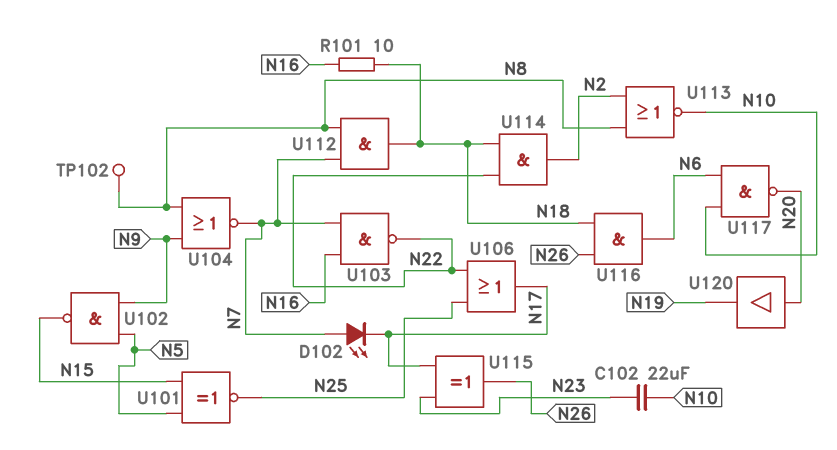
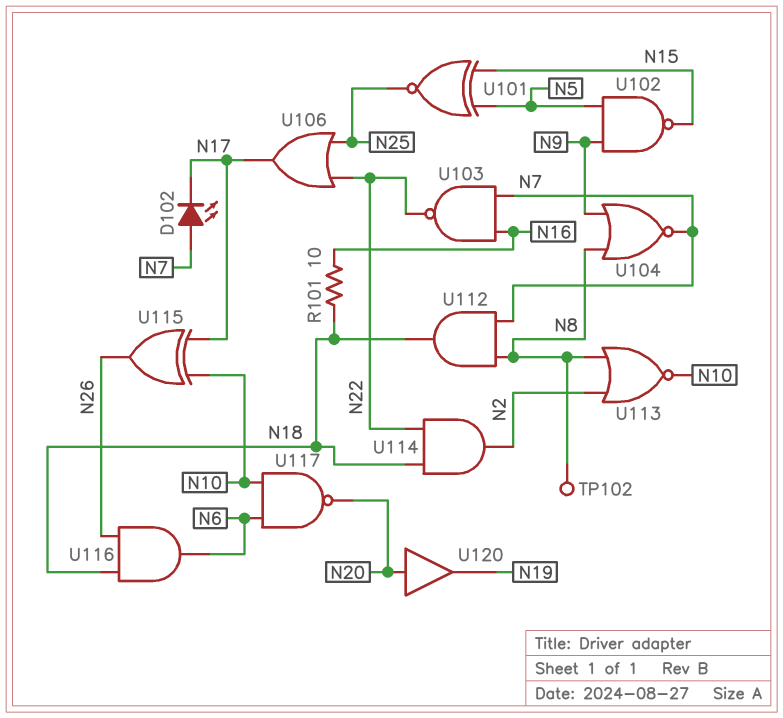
C102: 22uF (N10, N23) -> none
U115: XOR (in N17, in N23, out N26) -> XOR (in N10, in N17, out N26)

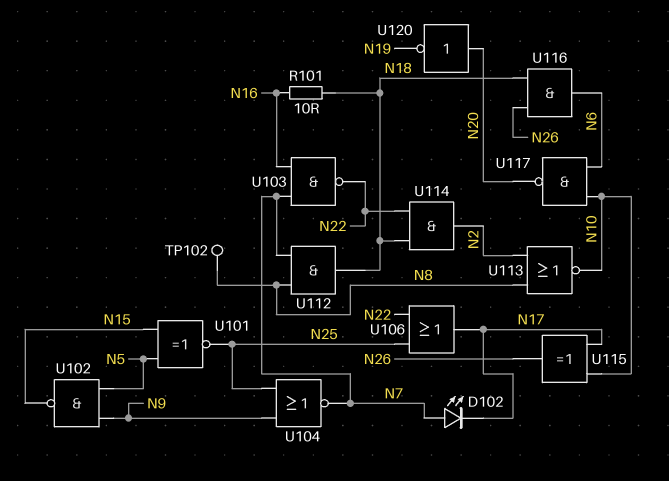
U104: NOR (in N8, in N9, out N7) -> NOR (in N9, in N25, out N7)
U120: buffer (in N20, out N19) -> NOT (in N20, out N19)

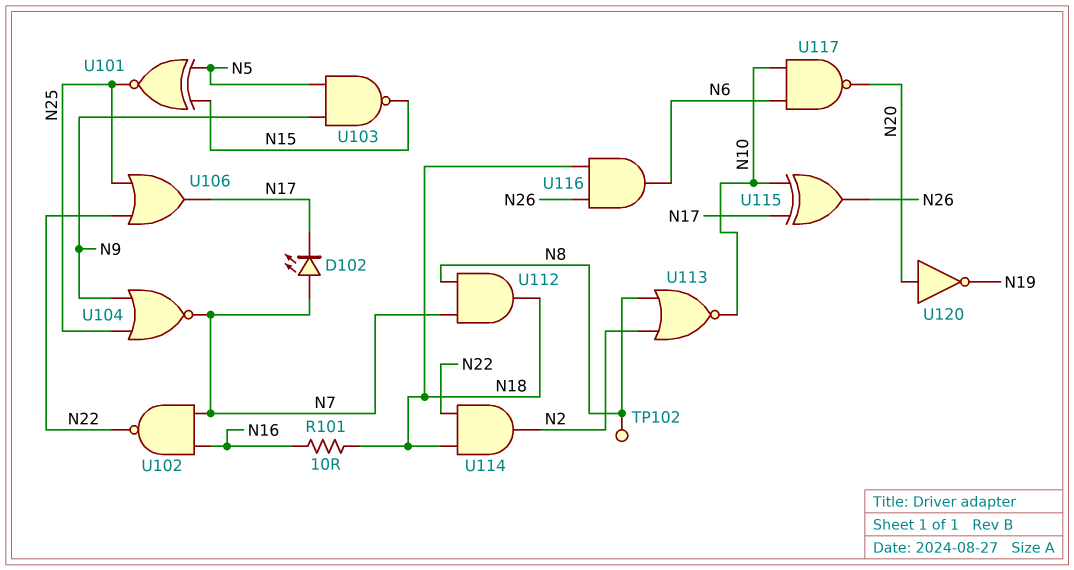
U102: NAND (in N5, in N9, out N15) -> NAND (in N7, in N16, out N22)
U103: NAND (in N7, in N16, out N22) -> NAND (in N5, in N9, out N15)

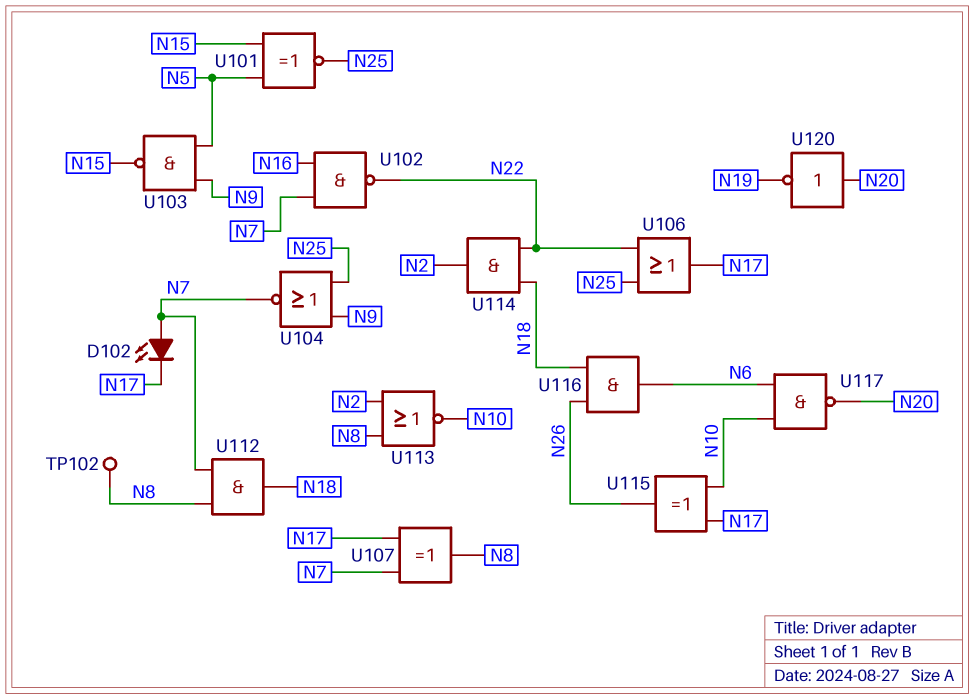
R101: 10 (N16, N18) -> none
U107: none -> XOR (in N7, in N17, out N8)

